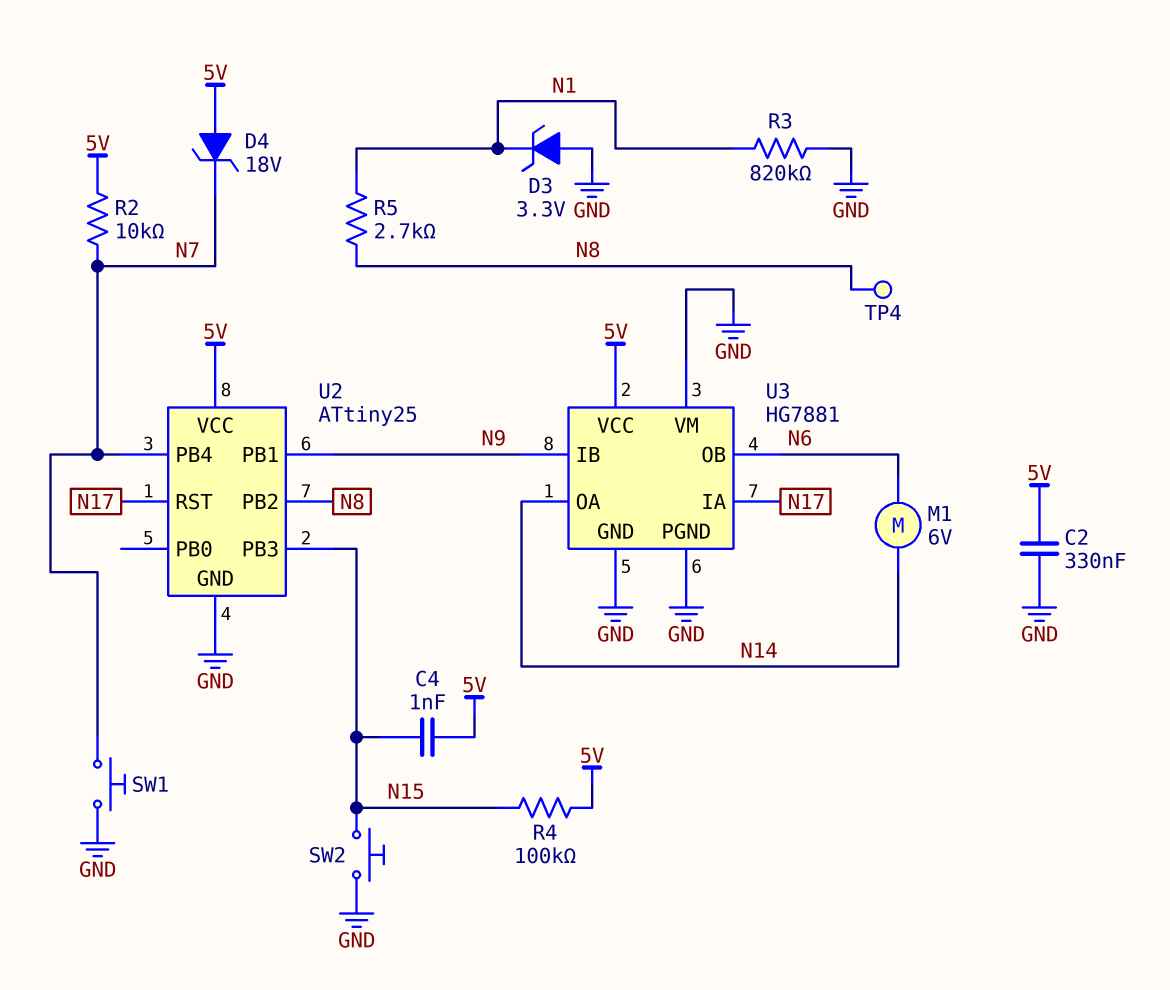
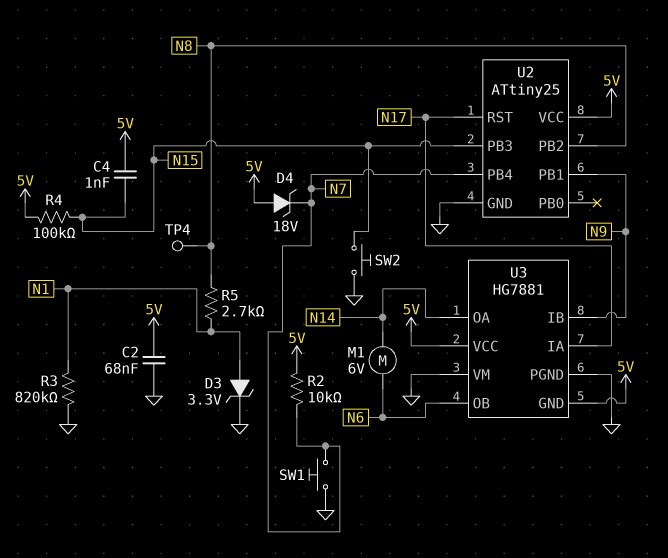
C2: 330nF (5V, GND) -> 68nF (5V, GND)
D3: zener 3.3V (A GND, K N1) -> zener 3.3V (A N1, K GND)
U3 pin GND: GND -> 5V

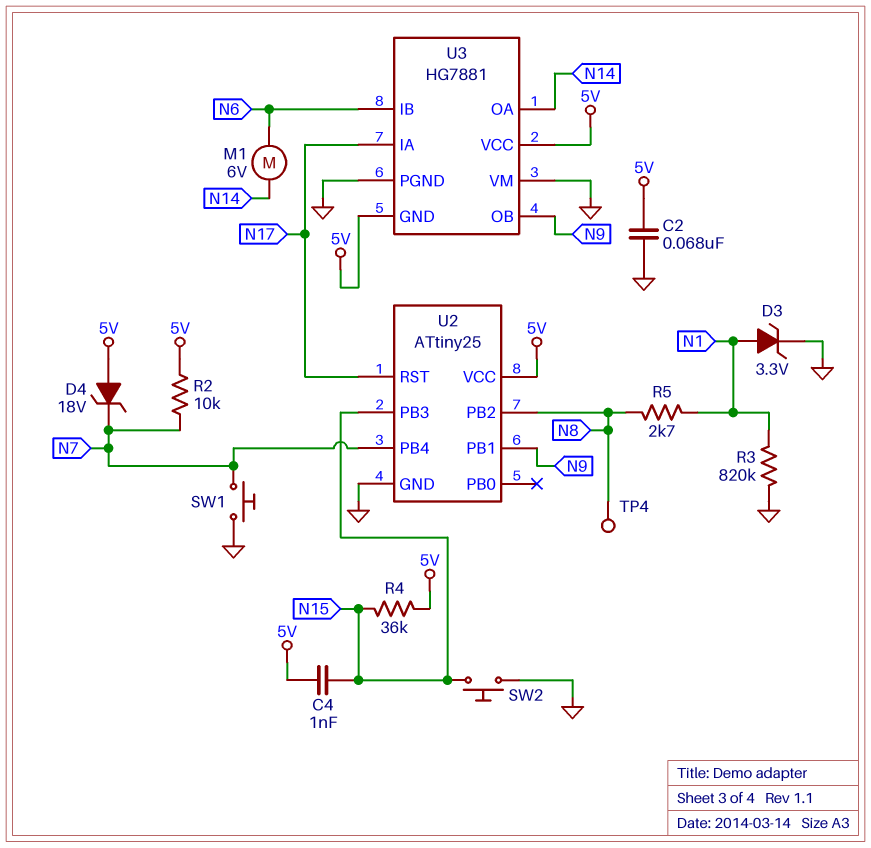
R4: 100k (5V, N15) -> 36k (5V, N15)
U3 pin IB: N9 -> N6
U3 pin OB: N6 -> N9

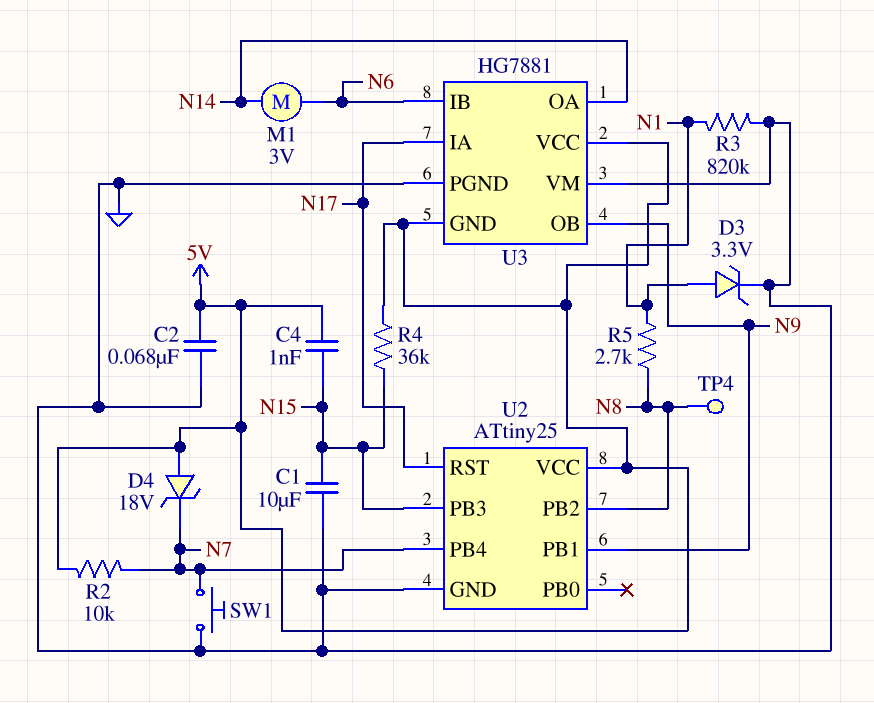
C1: none -> 10uF (GND, N15)
M1: motor 6V (N6, N14) -> motor 3V (N6, N14)
SW2: button (GND, N15) -> none

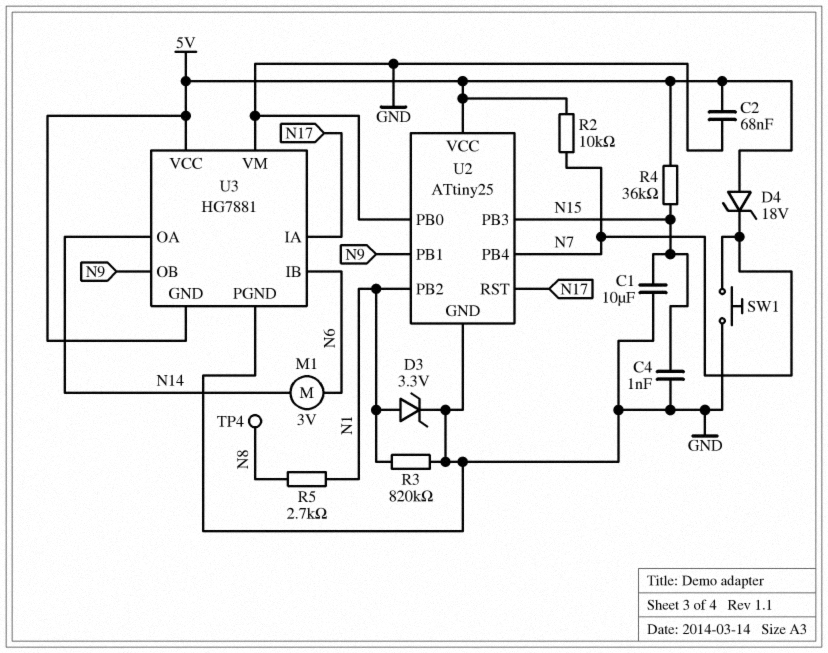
C4: 1nF (5V, N15) -> 1nF (GND, N15)
U2 pin PB0: none -> GND
U2 pin PB2: N8 -> N1

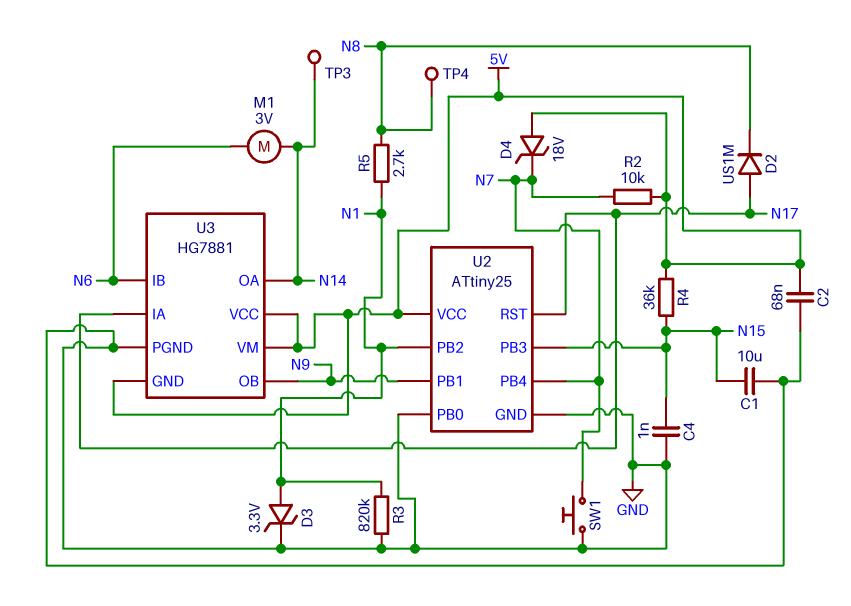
D2: none -> diode US1M (A N17, K N8)
TP3: none -> test point (N14)
U3 pin VM: GND -> 5V

